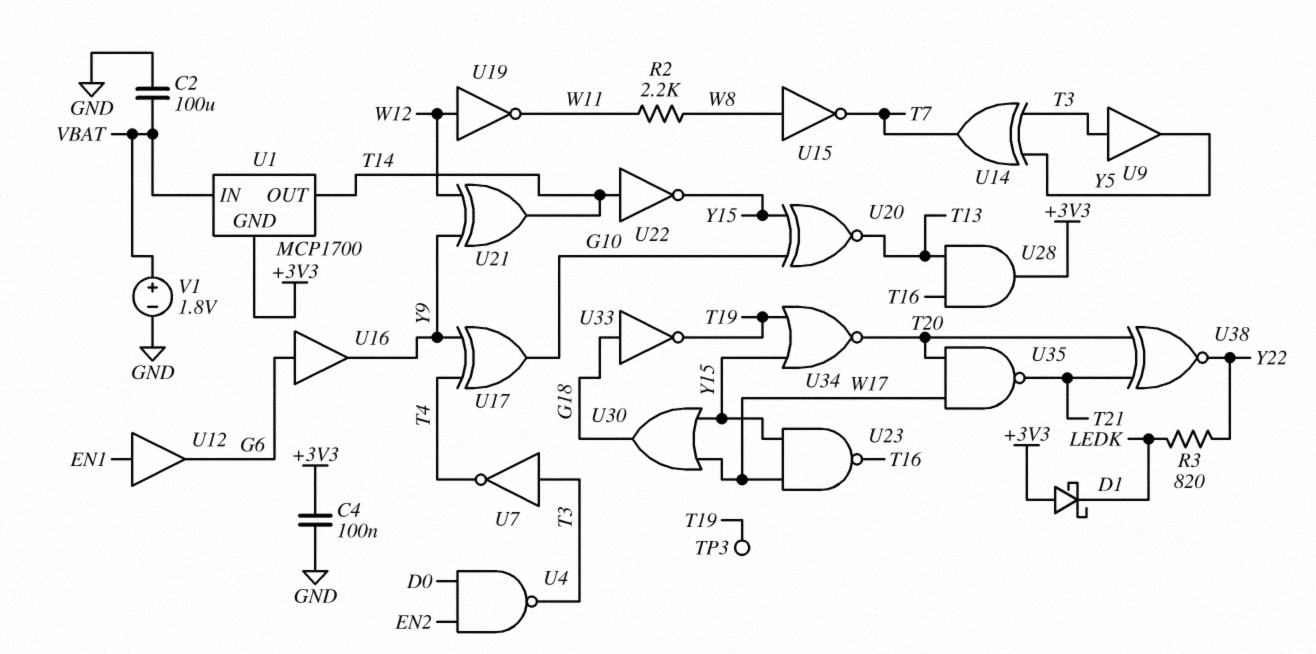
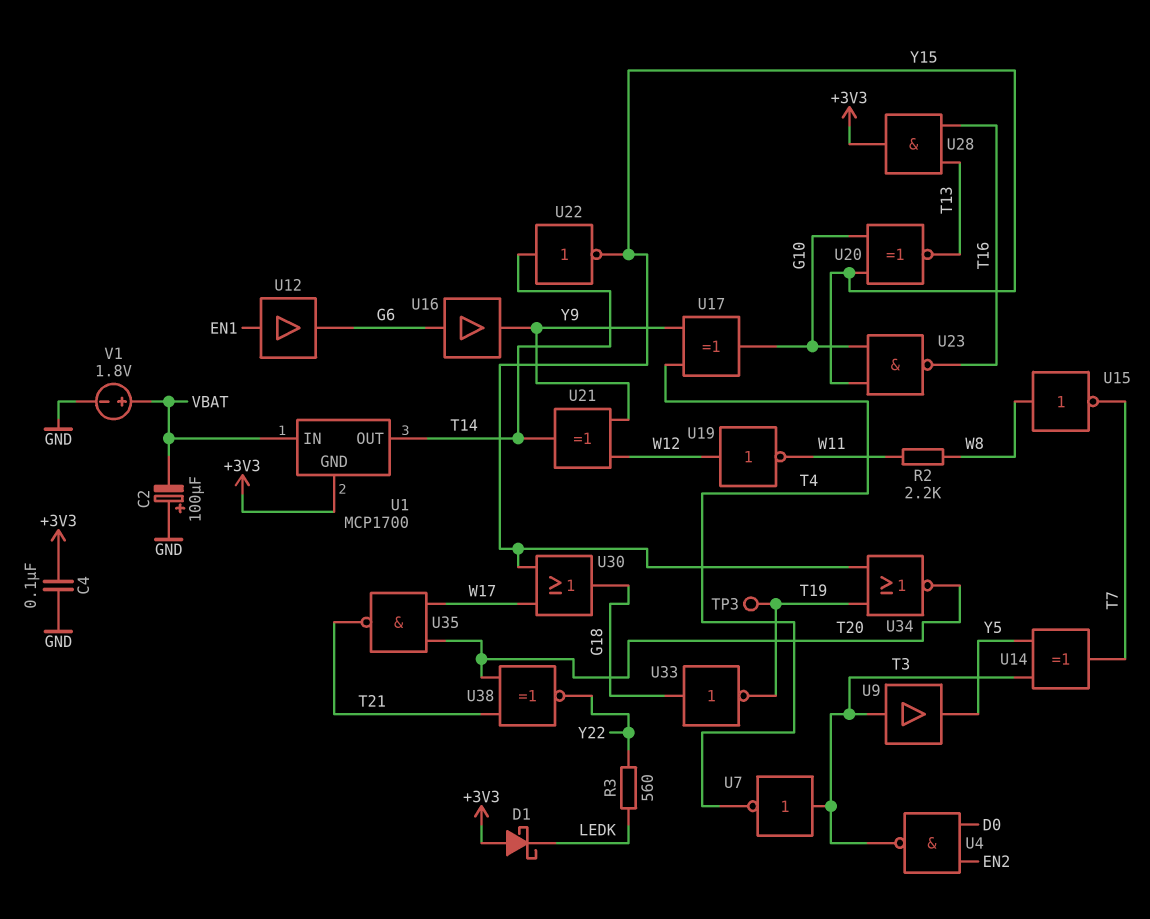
C2: 100uF (GND, VBAT) -> 100uF (plus GND, minus VBAT)
R3: 820 (LEDK, Y22) -> 560 (LEDK, Y22)
U23: NAND (in W17, in Y15, out T16) -> NAND (in G10, in Y15, out T16)

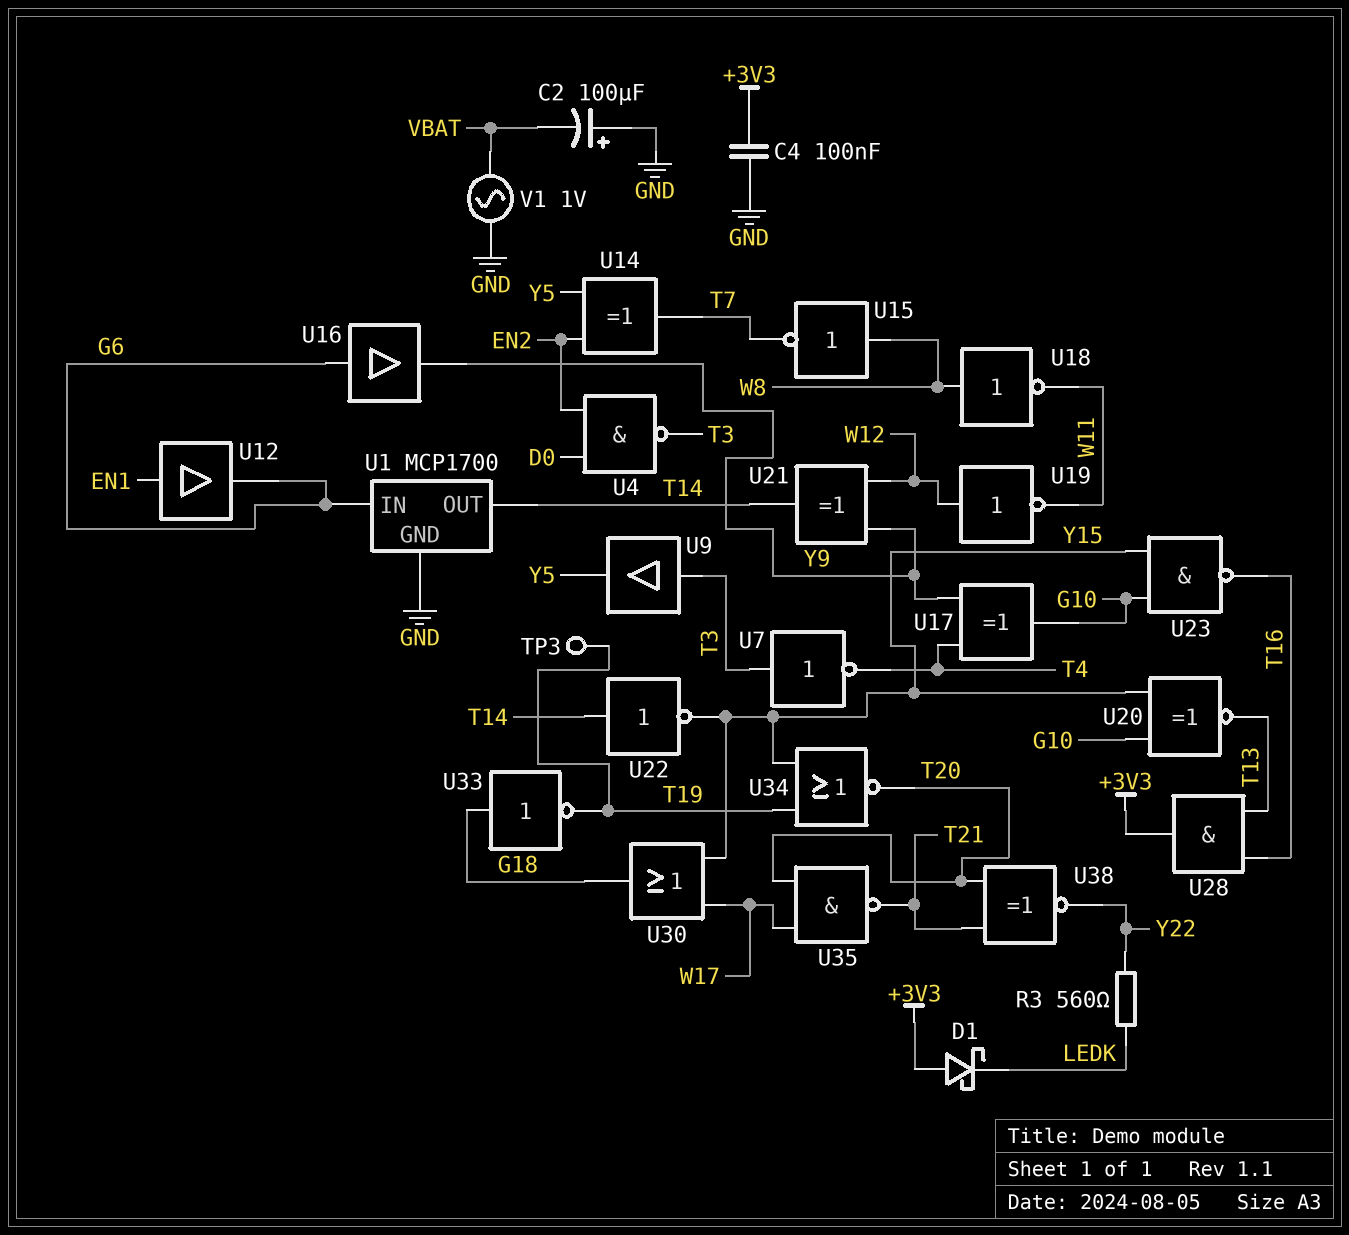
R2: 2.2k (W8, W11) -> none
U1 pin GND: +3V3 -> GND
U1 pin IN: VBAT -> G6
U14: XOR (in T3, in Y5, out T7) -> XOR (in EN2, in Y5, out T7)
U18: none -> NOT (in W8, out W11)
V1: 1.8V (plus VBAT, minus GND) -> AC 1V (GND, VBAT)

